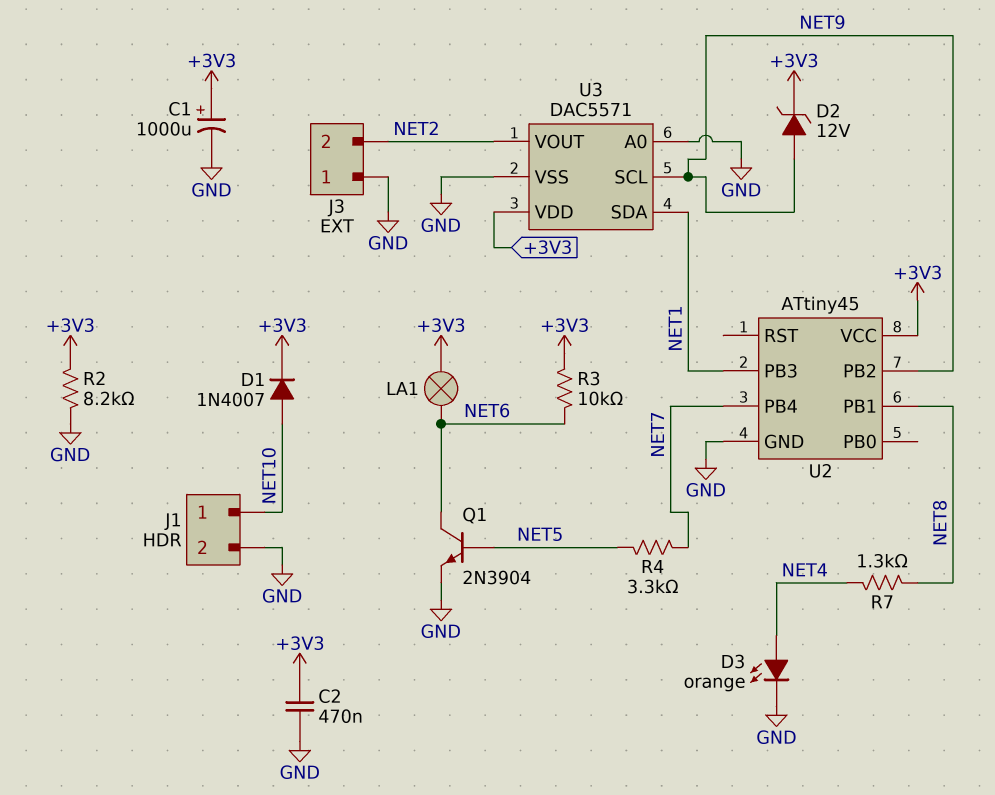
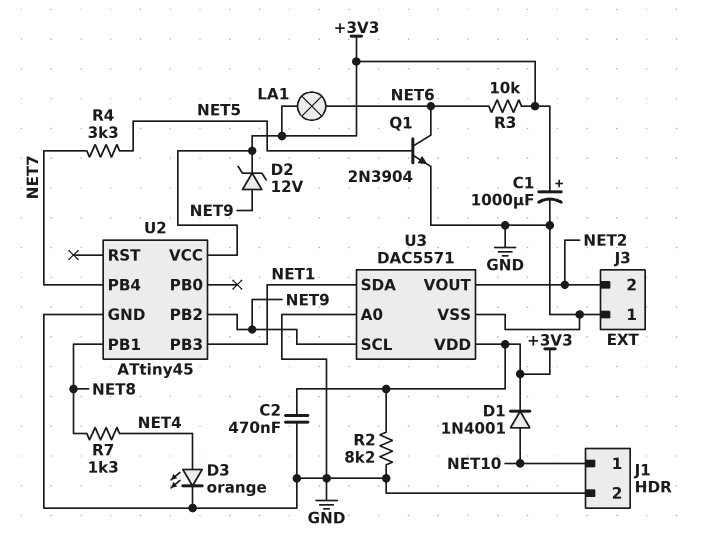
D1: diode 1N4007 (A NET10, K +3V3) -> diode 1N4001 (A NET10, K +3V3)

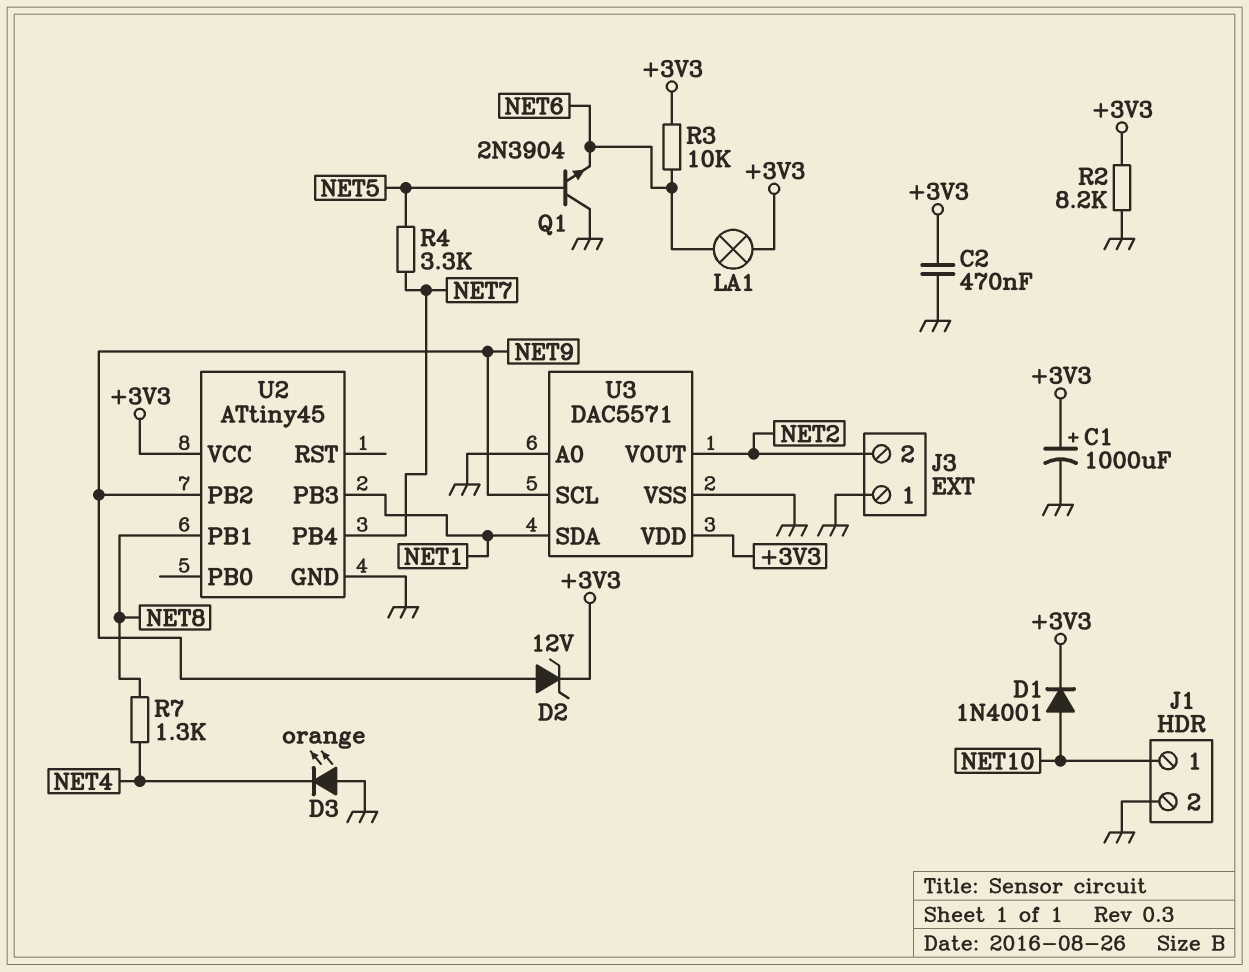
D3: LED orange (A NET4, K GND) -> LED orange (A GND, K NET4)
Q1: NPN 2N3904 (B NET5, C NET6, E GND) -> NPN 2N3904 (B NET5, C GND, E NET6)

